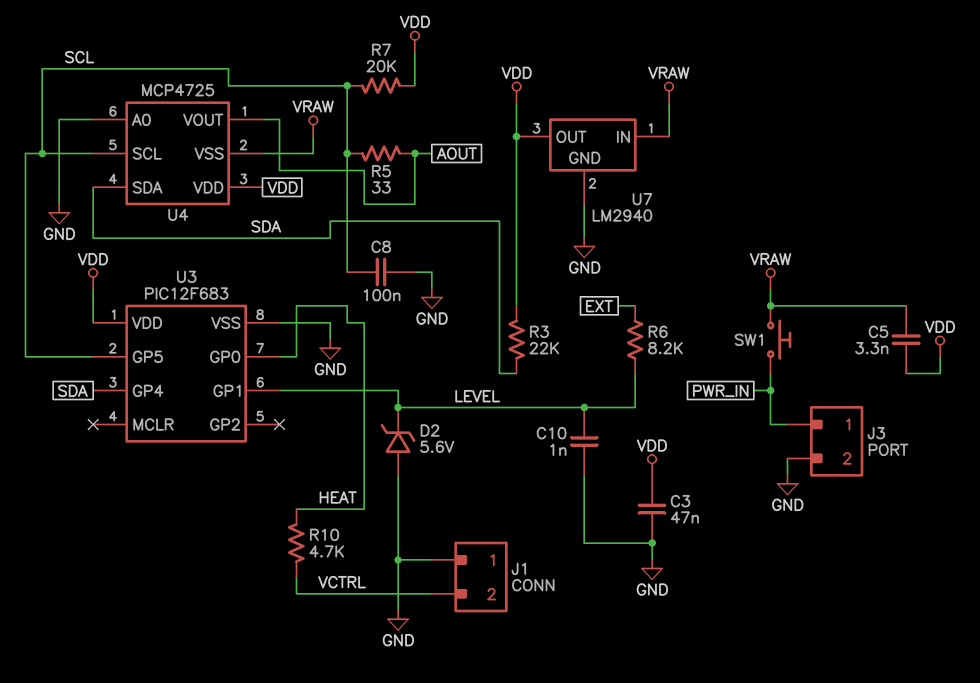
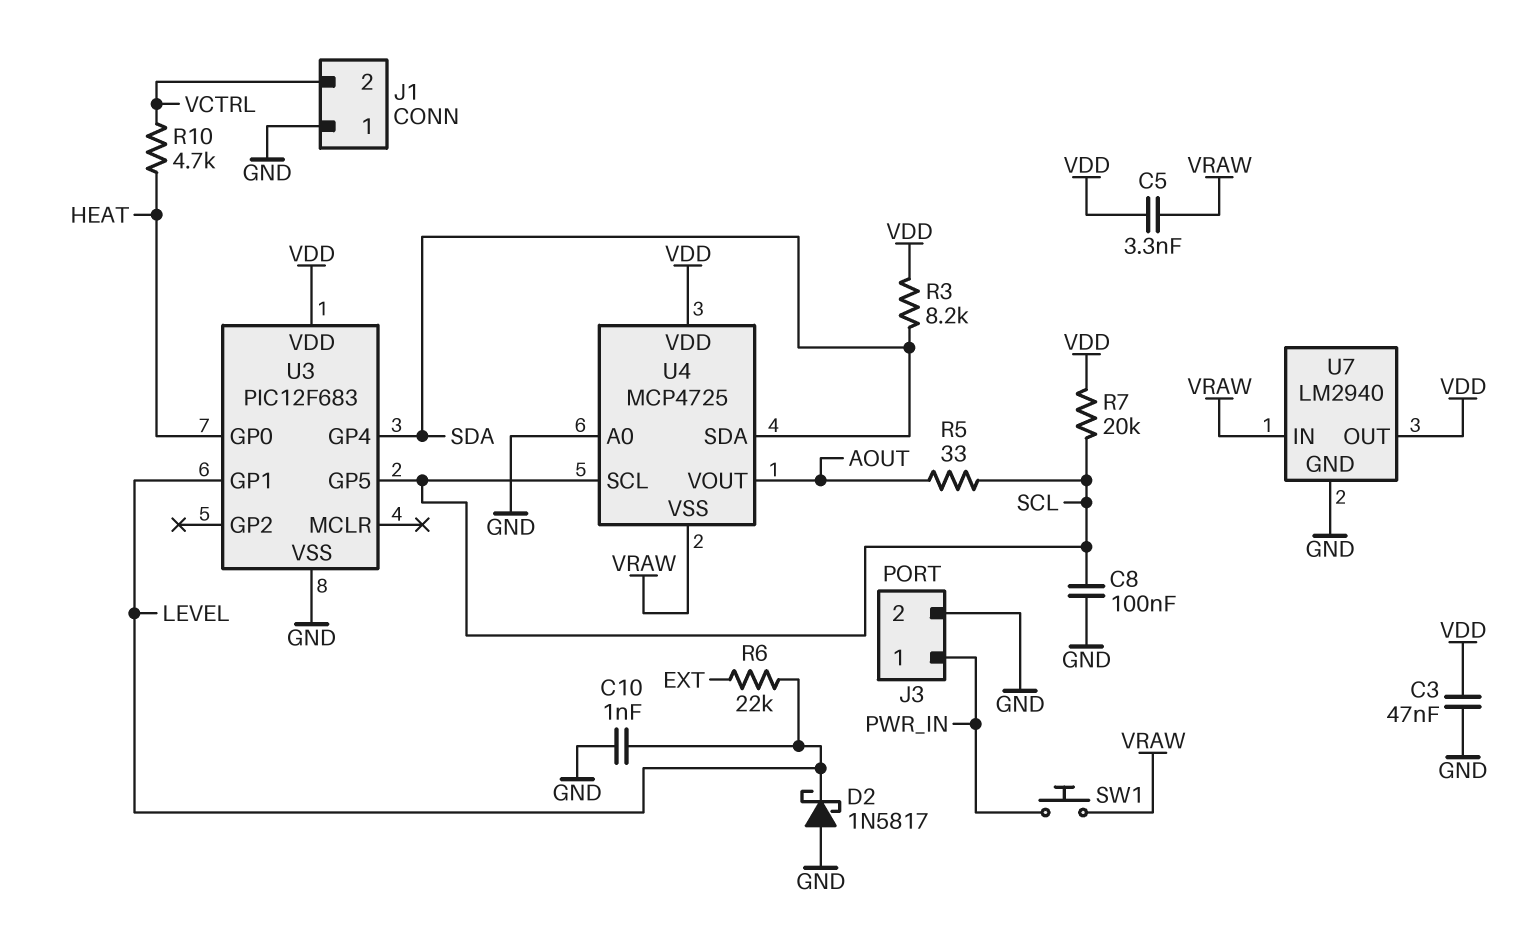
D2: zener 5.6V (A GND, K LEVEL) -> schottky 1N5817 (A GND, K LEVEL)
R3: 22k (SDA, VDD) -> 8.2k (SDA, VDD)
R6: 8.2k (EXT, LEVEL) -> 22k (EXT, LEVEL)

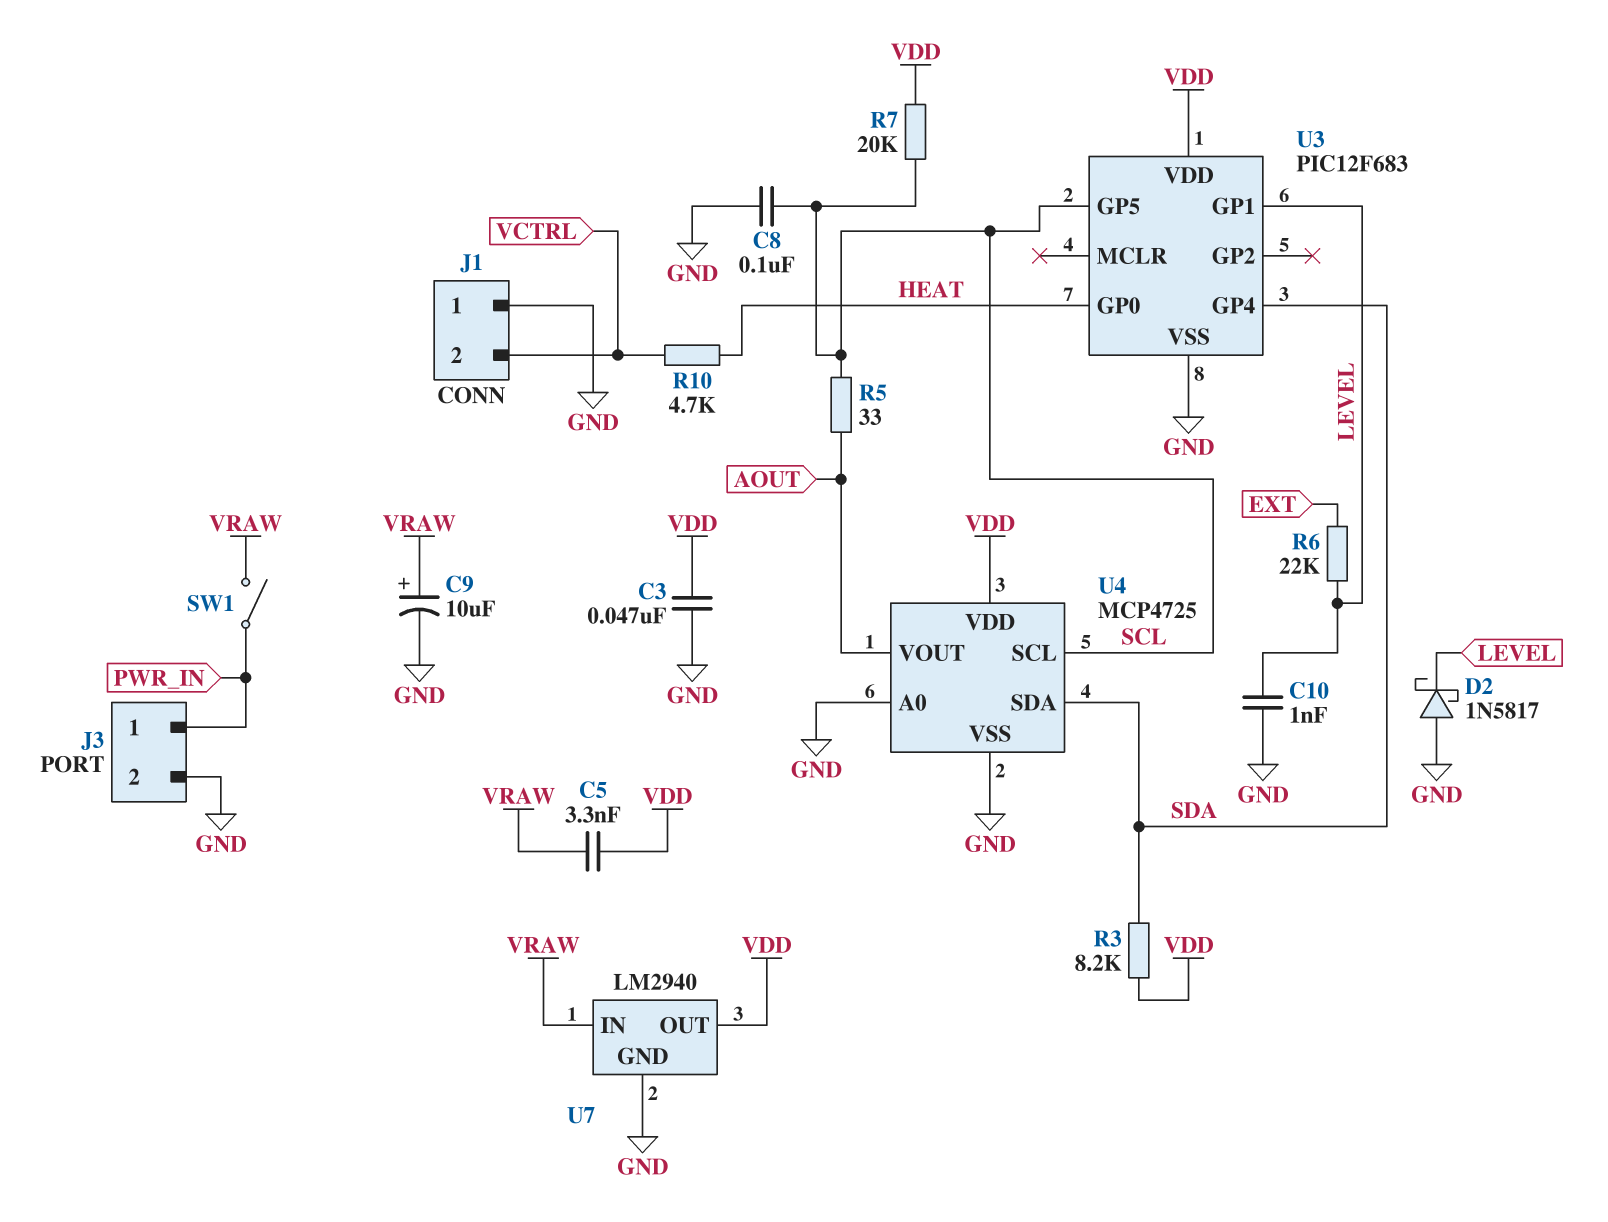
C9: none -> 10uF (plus VRAW, minus GND)
SW1: button (PWR_IN, VRAW) -> switch (PWR_IN, VRAW)
U4 pin VSS: VRAW -> GND

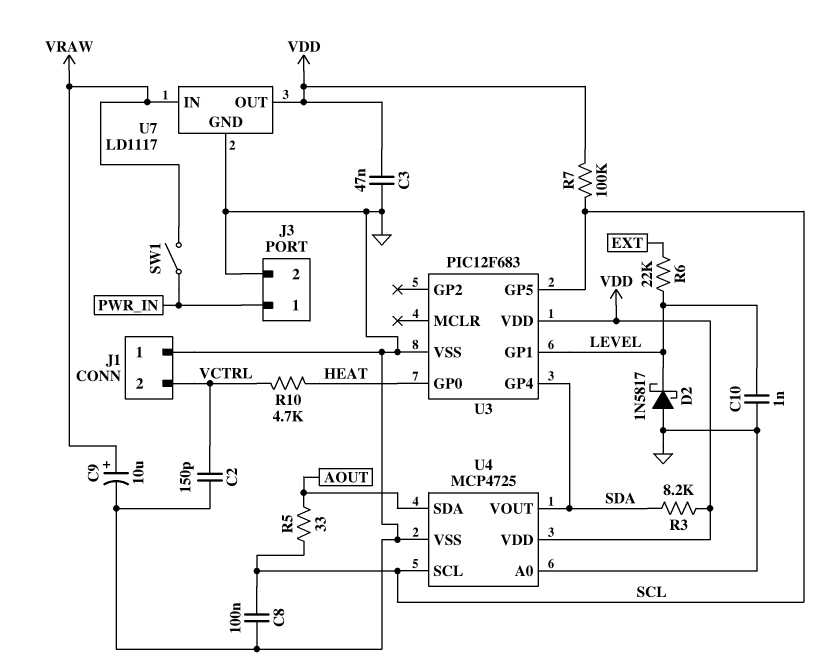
C2: none -> 150pF (GND, VCTRL)
C5: 3.3nF (VDD, VRAW) -> none
R7: 20k (SCL, VDD) -> 100k (SCL, VDD)
U4 pin SDA: SDA -> AOUT
U4 pin VOUT: AOUT -> SDA
U7: LM2940 -> LD1117

